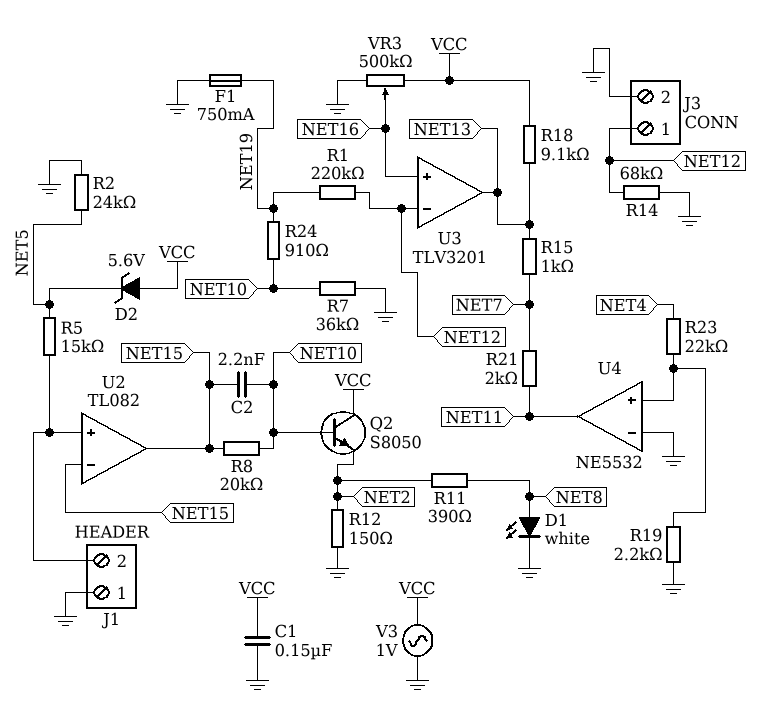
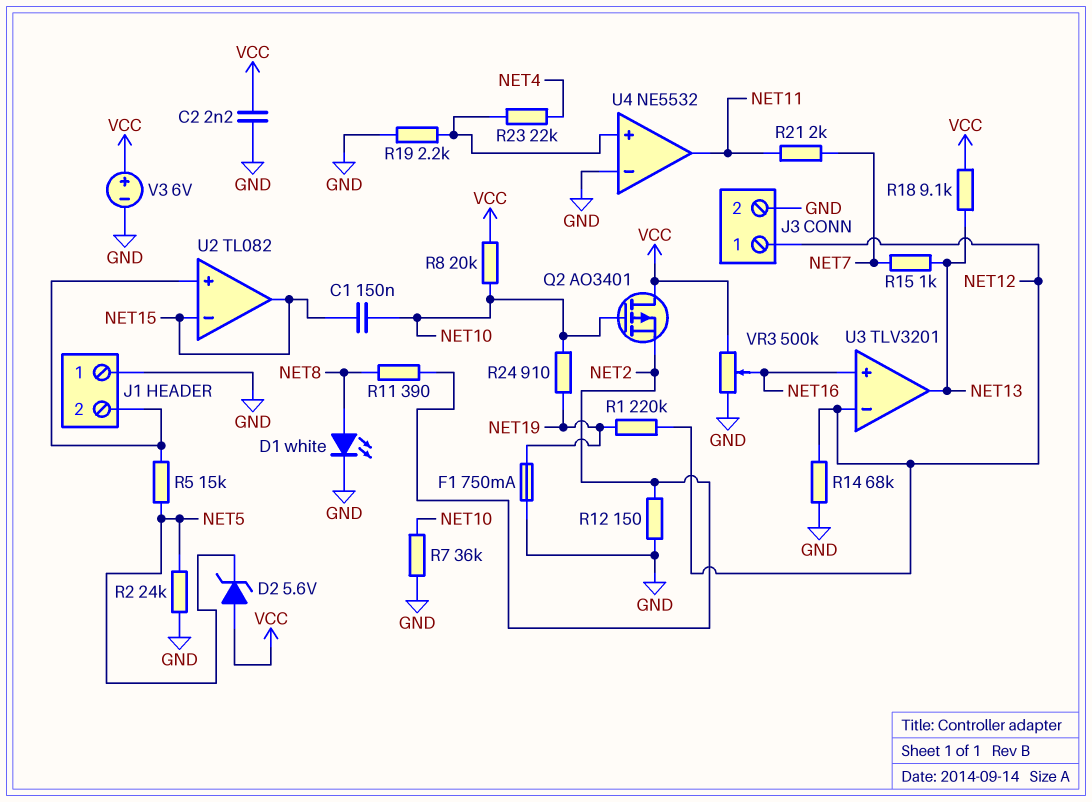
C1: 150nF (GND, VCC) -> 150nF (NET10, NET15)
C2: 2.2nF (NET10, NET15) -> 2.2nF (GND, VCC)
Q2: NPN S8050 (B NET10, C VCC, E NET2) -> PMOS AO3401 (G NET10, D VCC, S NET2)
R8: 20k (NET10, NET15) -> 20k (NET10, VCC)
V3: AC 1V (GND, VCC) -> 6V (plus VCC, minus GND)

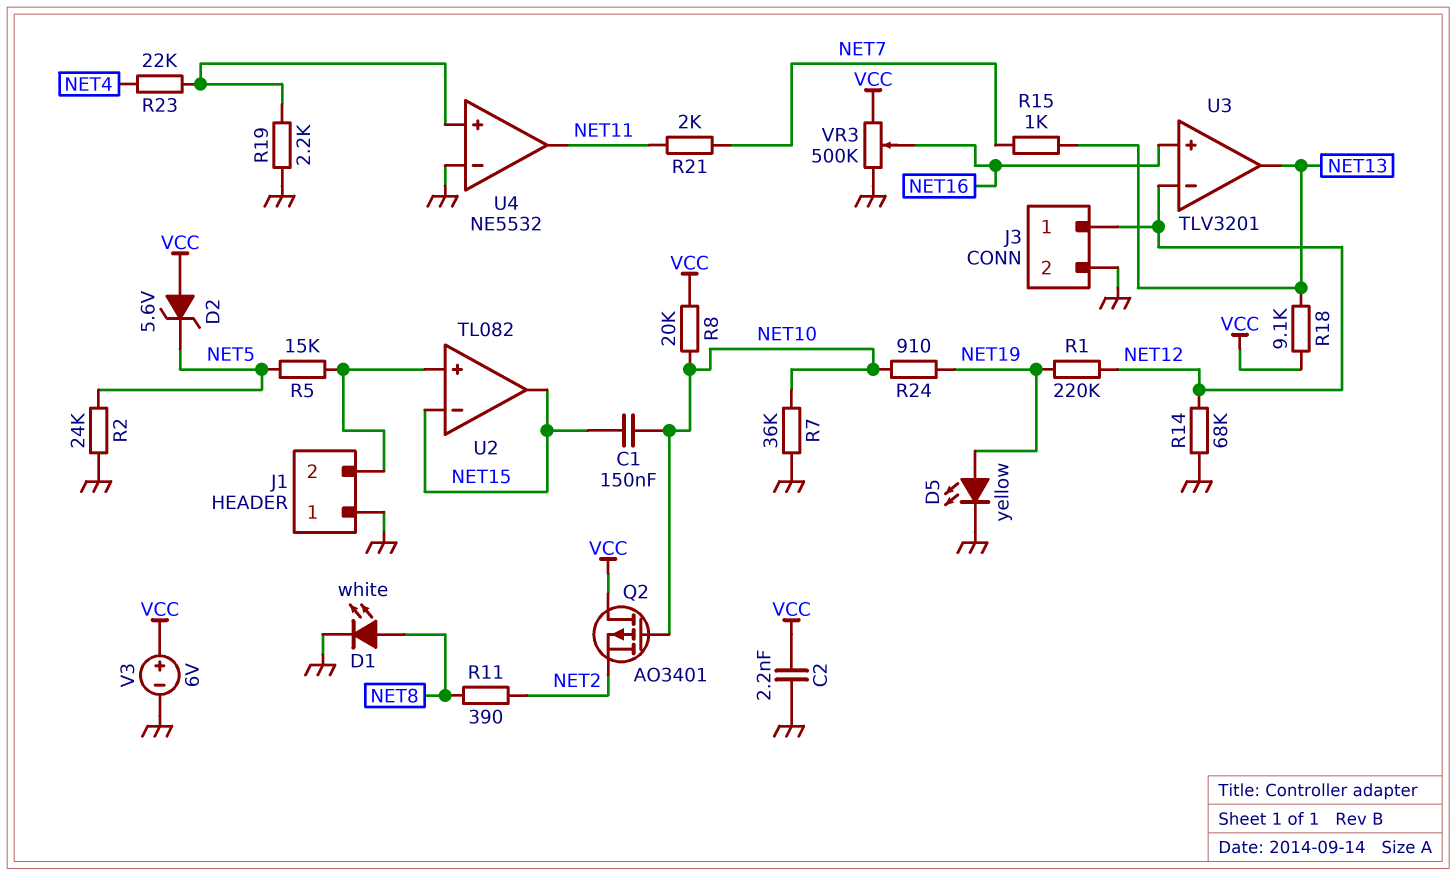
D5: none -> LED yellow (A NET19, K GND)
F1: 750mA (GND, NET19) -> none
R12: 150 (GND, NET2) -> none

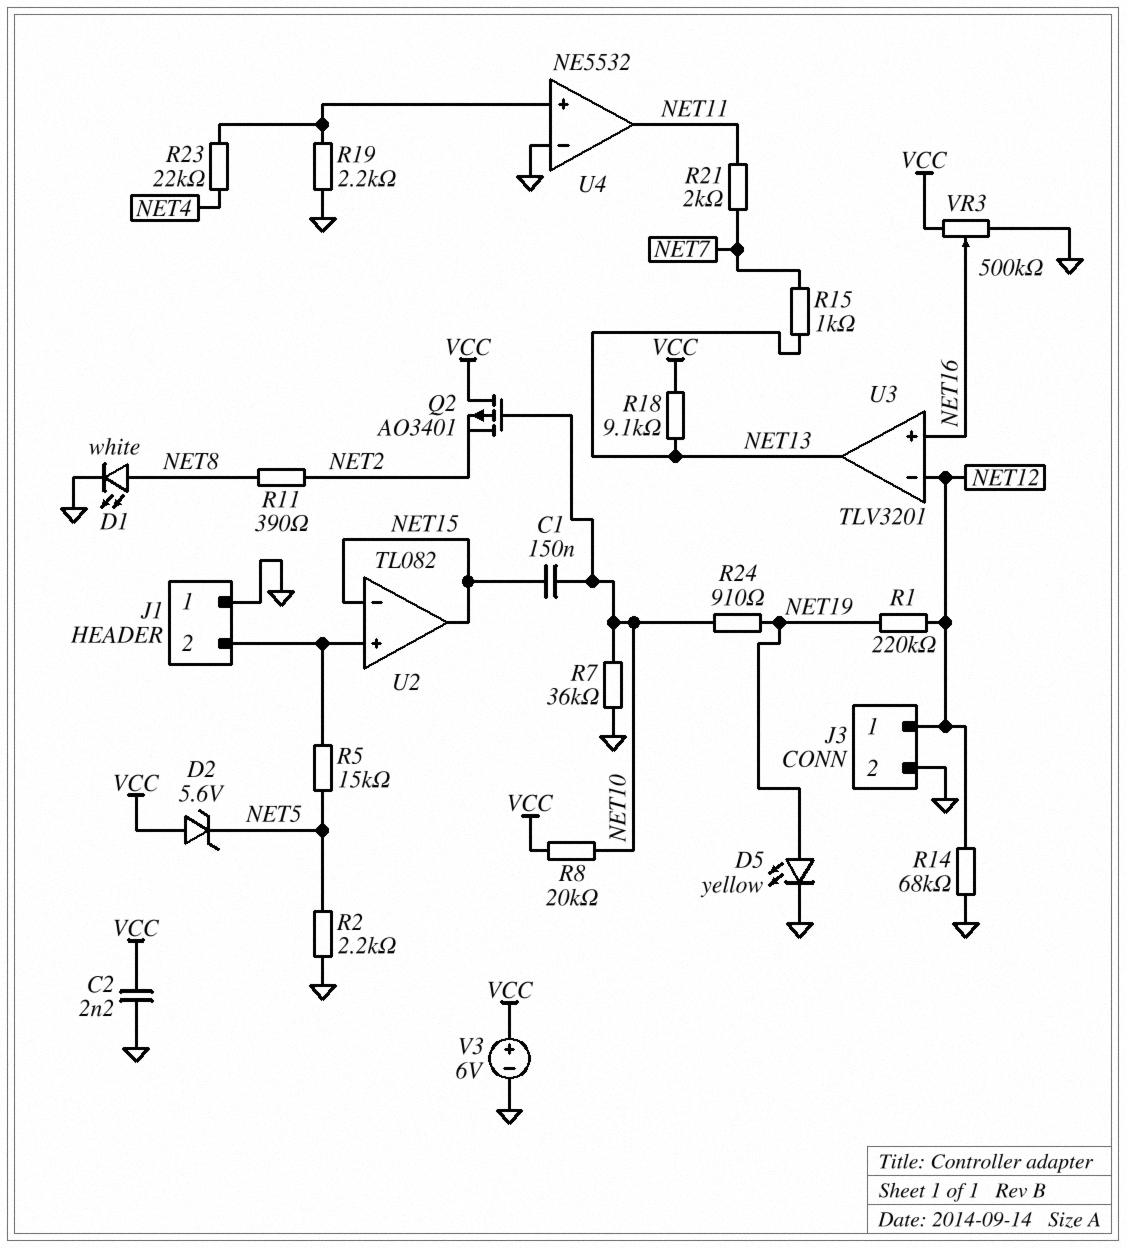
R2: 24k (GND, NET5) -> 2.2k (GND, NET5)

